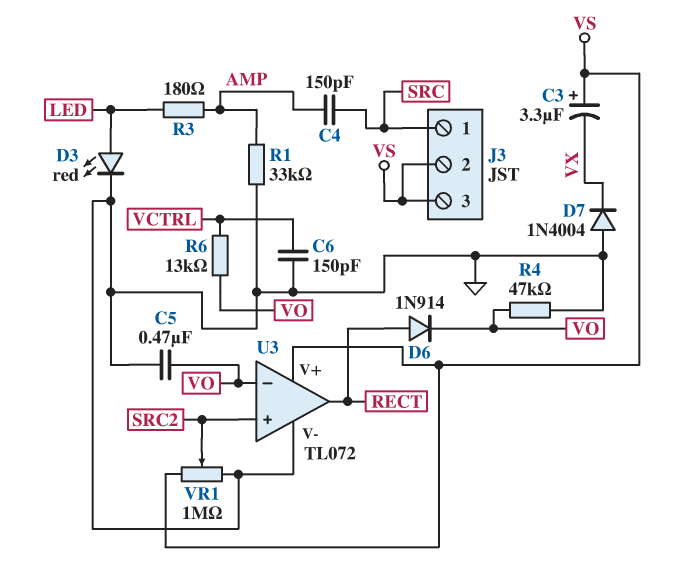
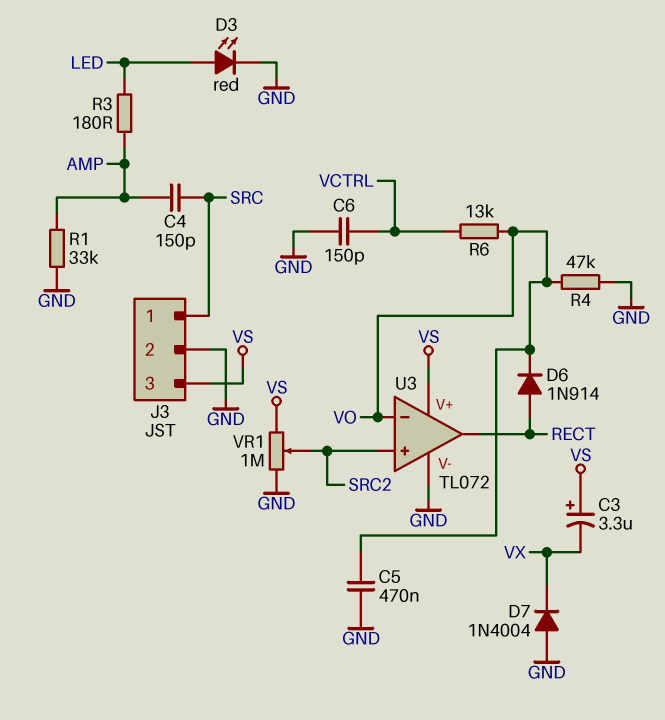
J3 pin 2: VS -> GND

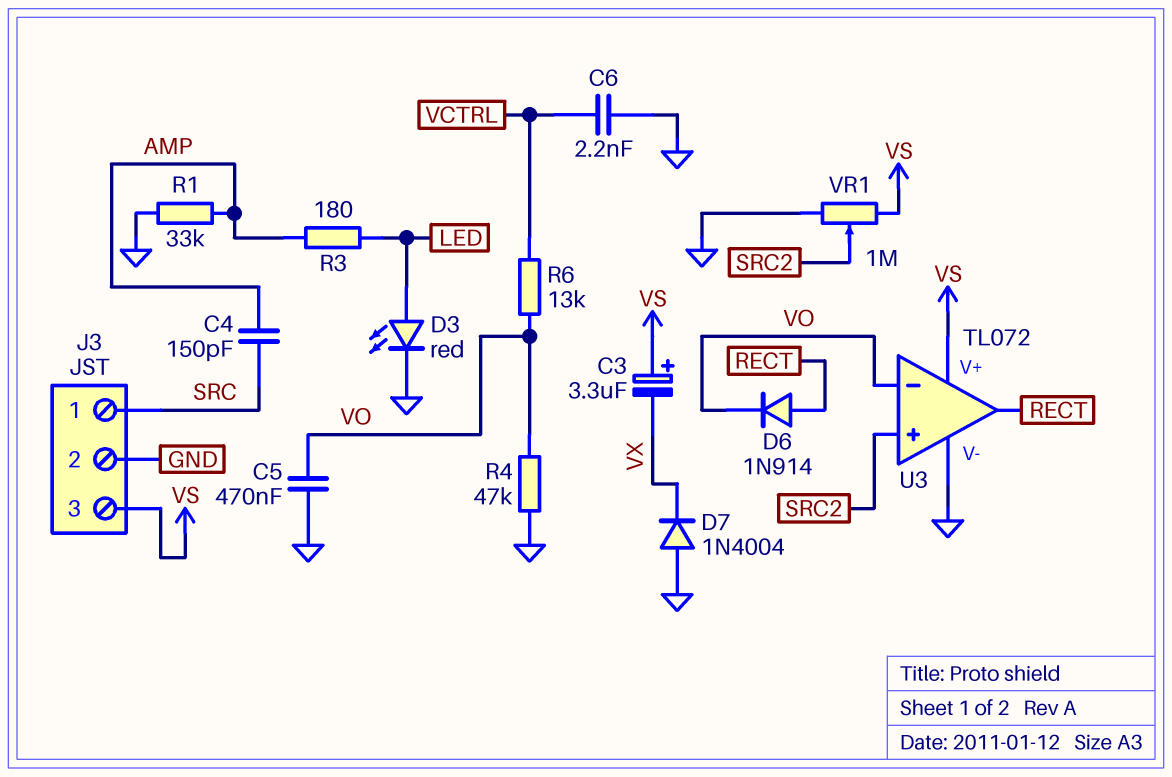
C6: 150pF (GND, VCTRL) -> 2.2nF (GND, VCTRL)

